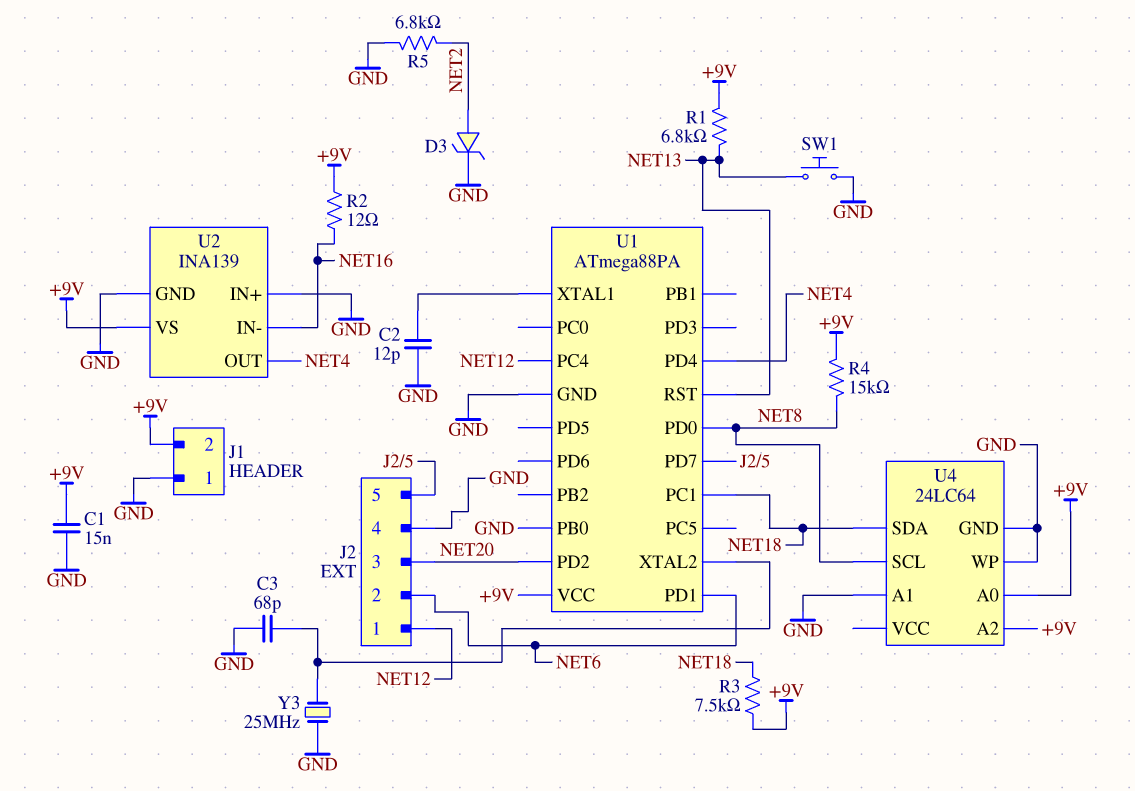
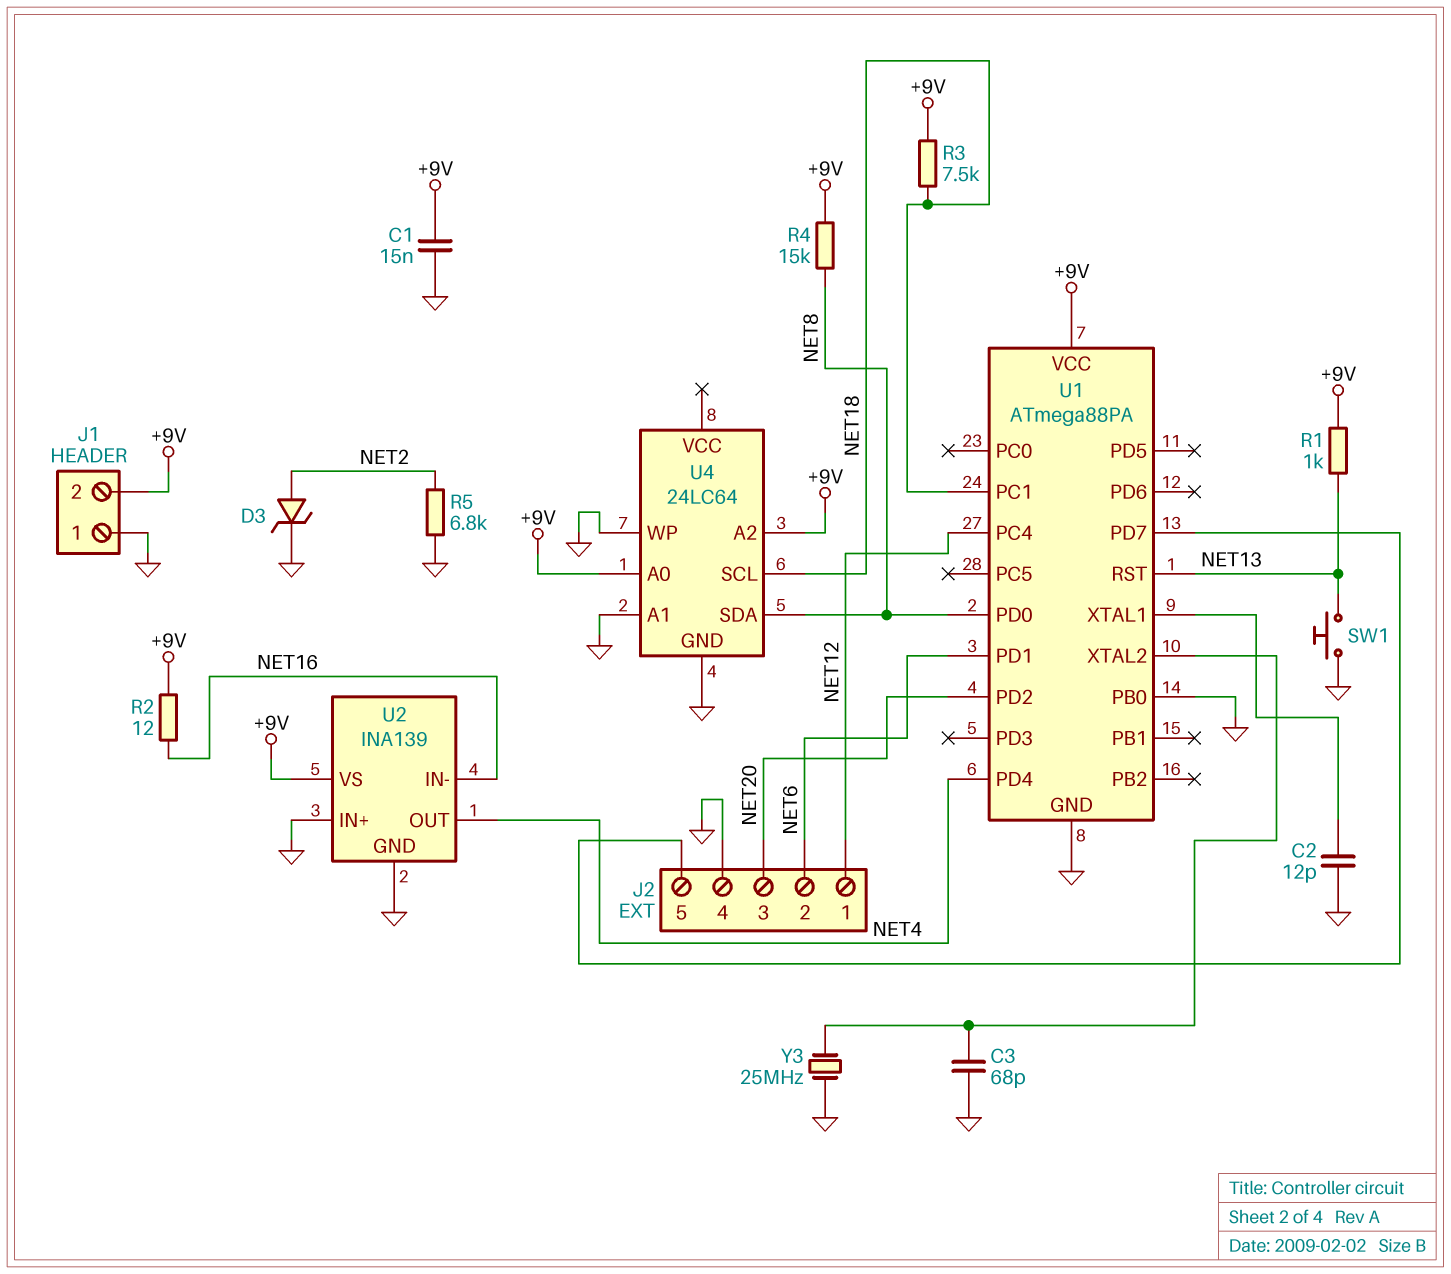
R1: 6.8k (+9V, NET13) -> 1k (+9V, NET13)
U4 pin SCL: NET8 -> NET18
U4 pin SDA: NET18 -> NET8

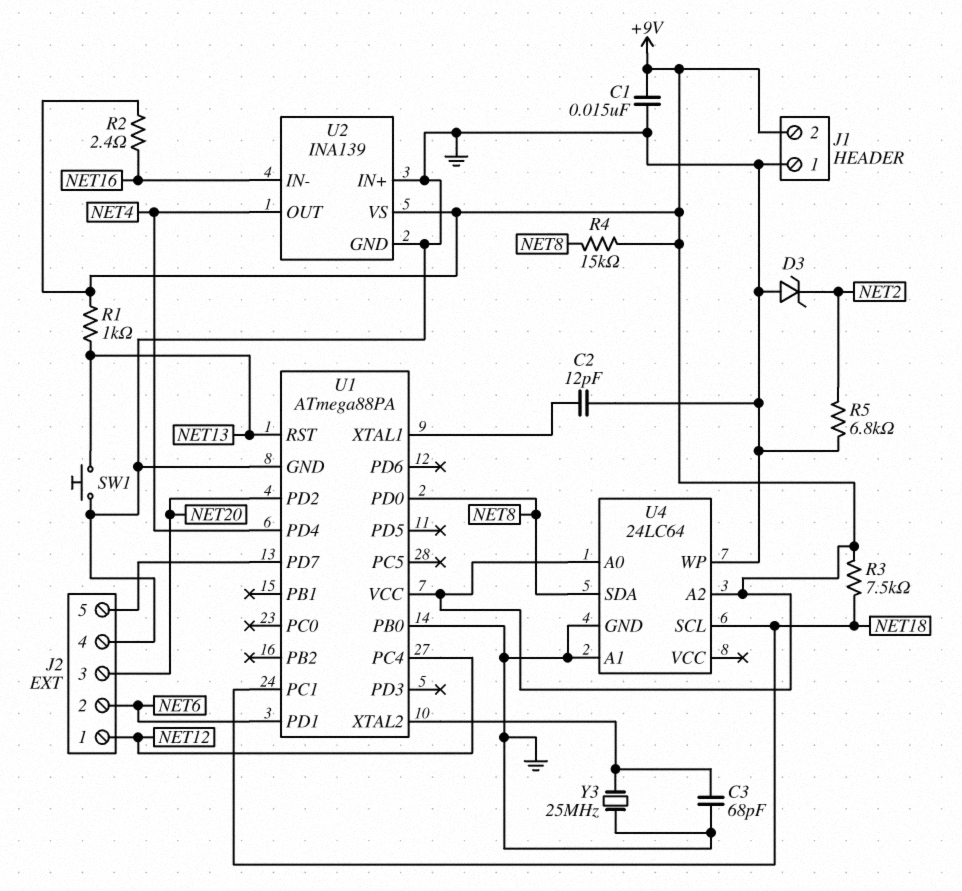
D3: zener (A NET2, K GND) -> zener (A GND, K NET2)
R2: 12 (+9V, NET16) -> 2.4 (+9V, NET16)

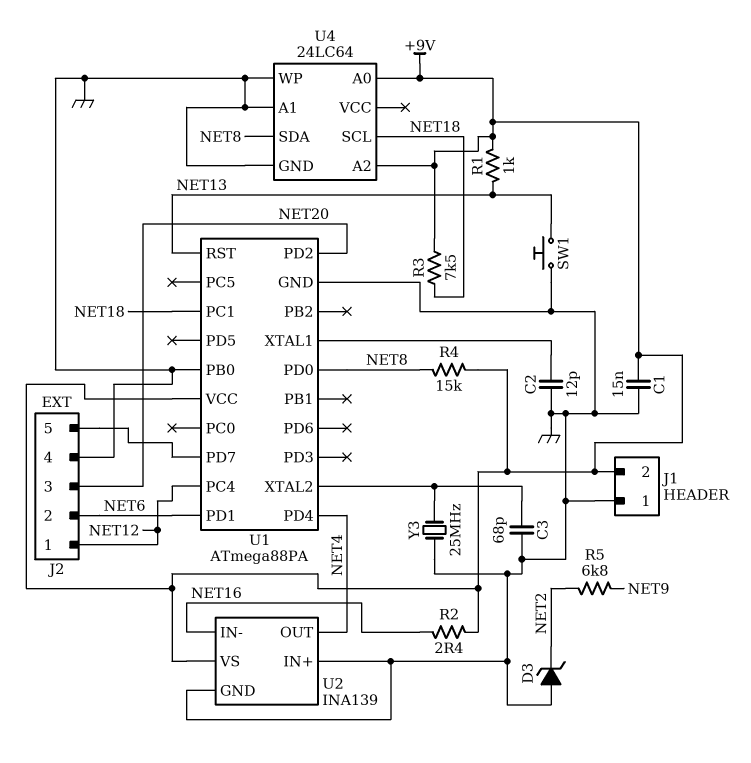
R5: 6.8k (GND, NET2) -> 6.8k (NET2, NET9)

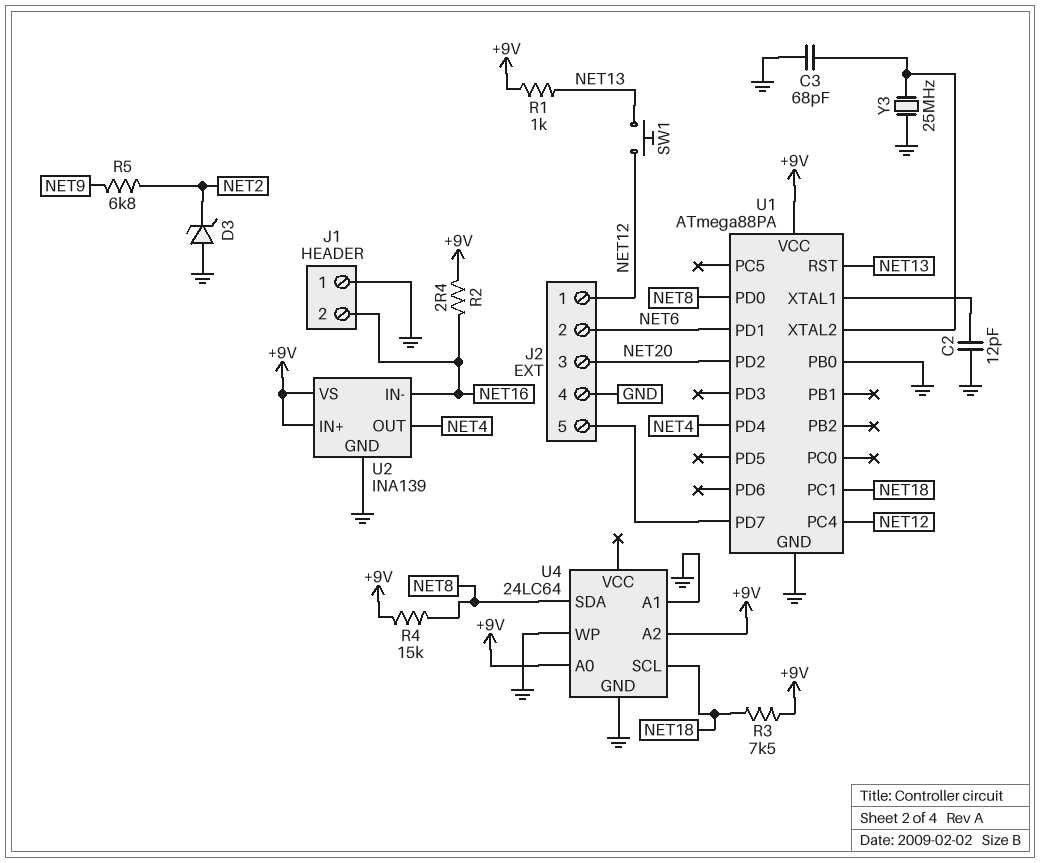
C1: 15nF (+9V, GND) -> none
J1 pin 2: +9V -> NET16
SW1: button (GND, NET13) -> button (NET12, NET13)
U2 pin IN+: GND -> +9V

